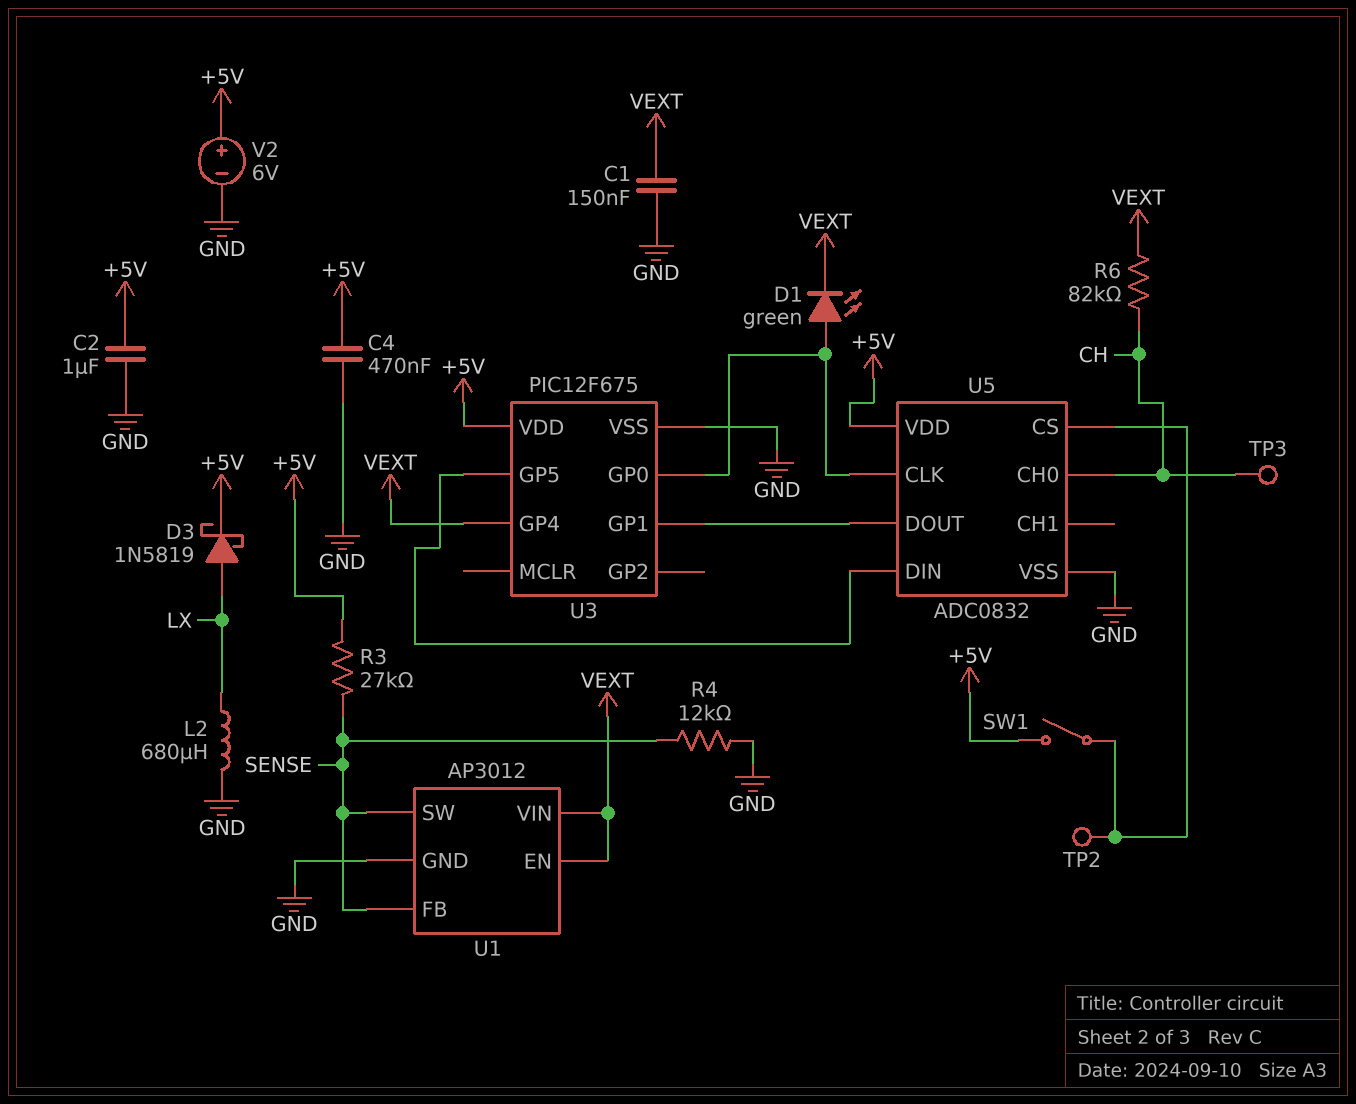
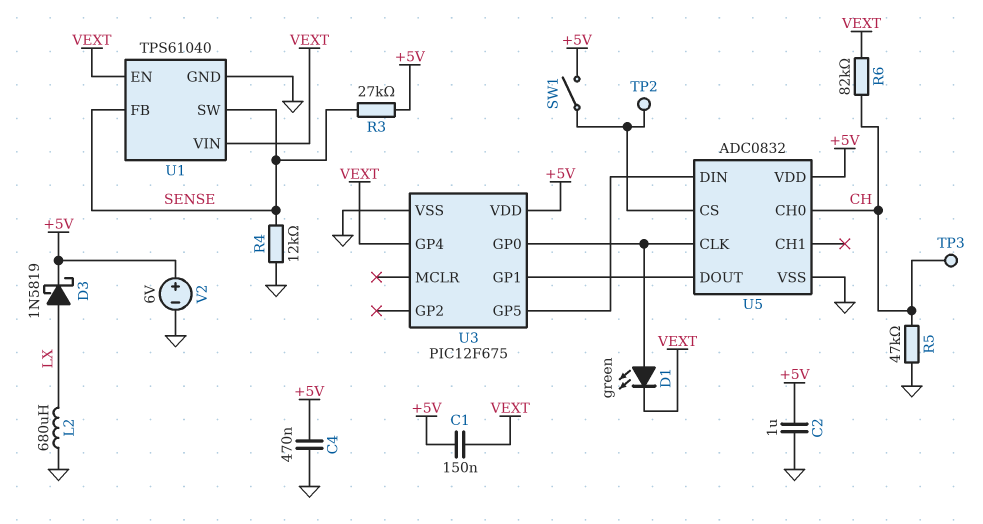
C1: 150nF (GND, VEXT) -> 150nF (+5V, VEXT)
R5: none -> 47k (CH, GND)
U1: AP3012 -> TPS61040

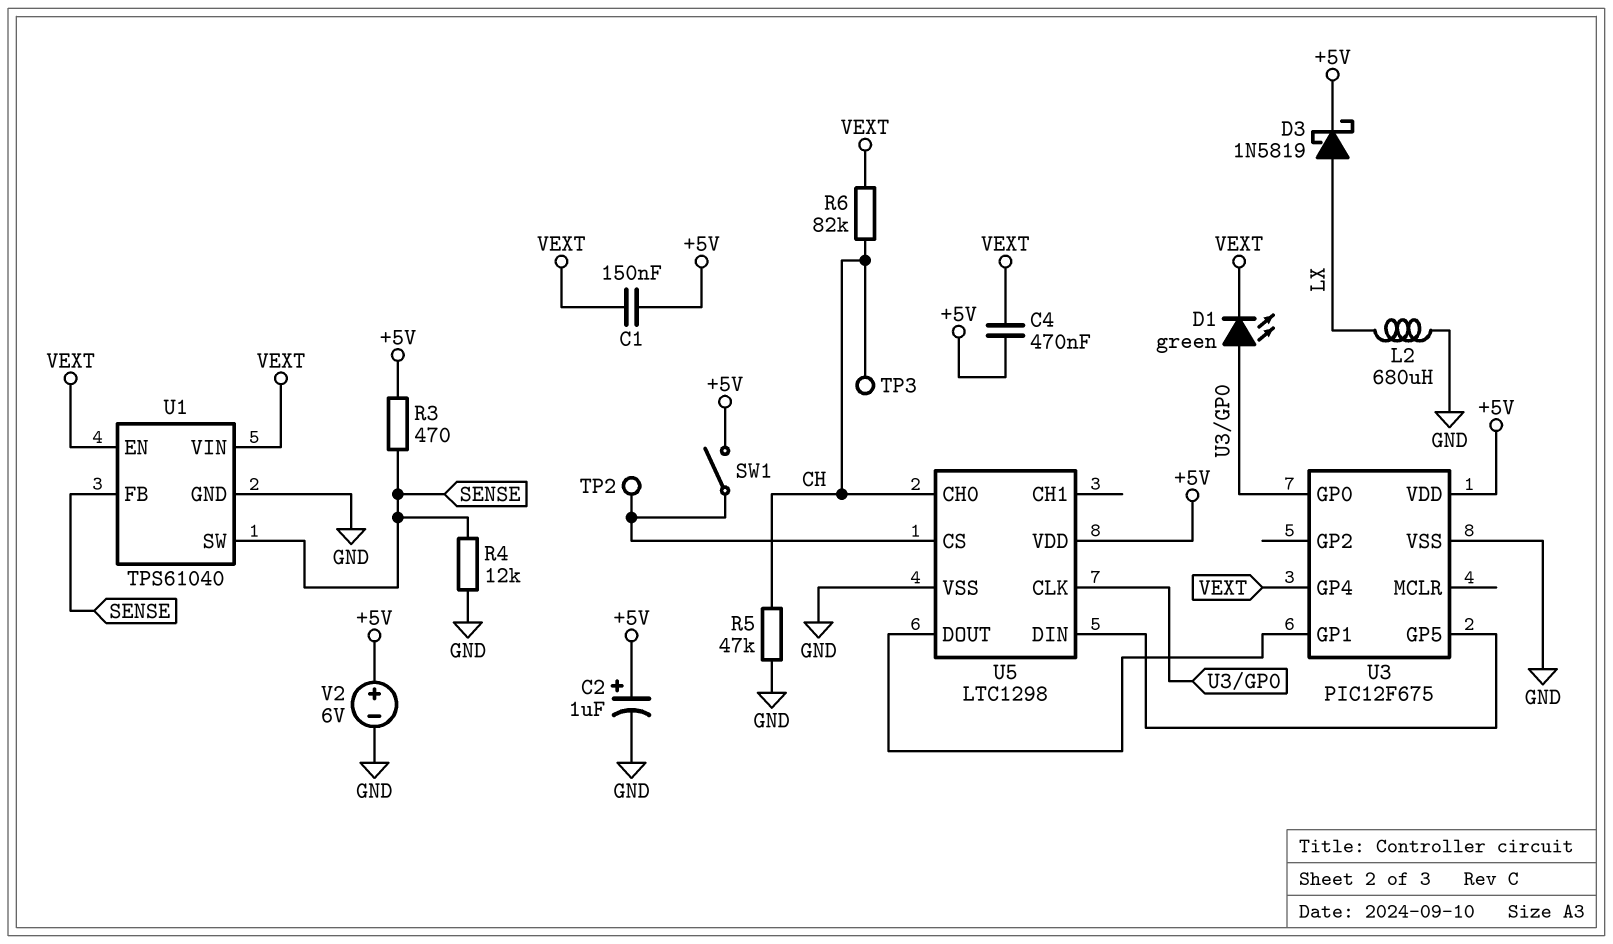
C2: 1uF (+5V, GND) -> 1uF (plus +5V, minus GND)
C4: 470nF (+5V, GND) -> 470nF (+5V, VEXT)
R3: 27k (+5V, SENSE) -> 470 (+5V, SENSE)
U5: ADC0832 -> LTC1298

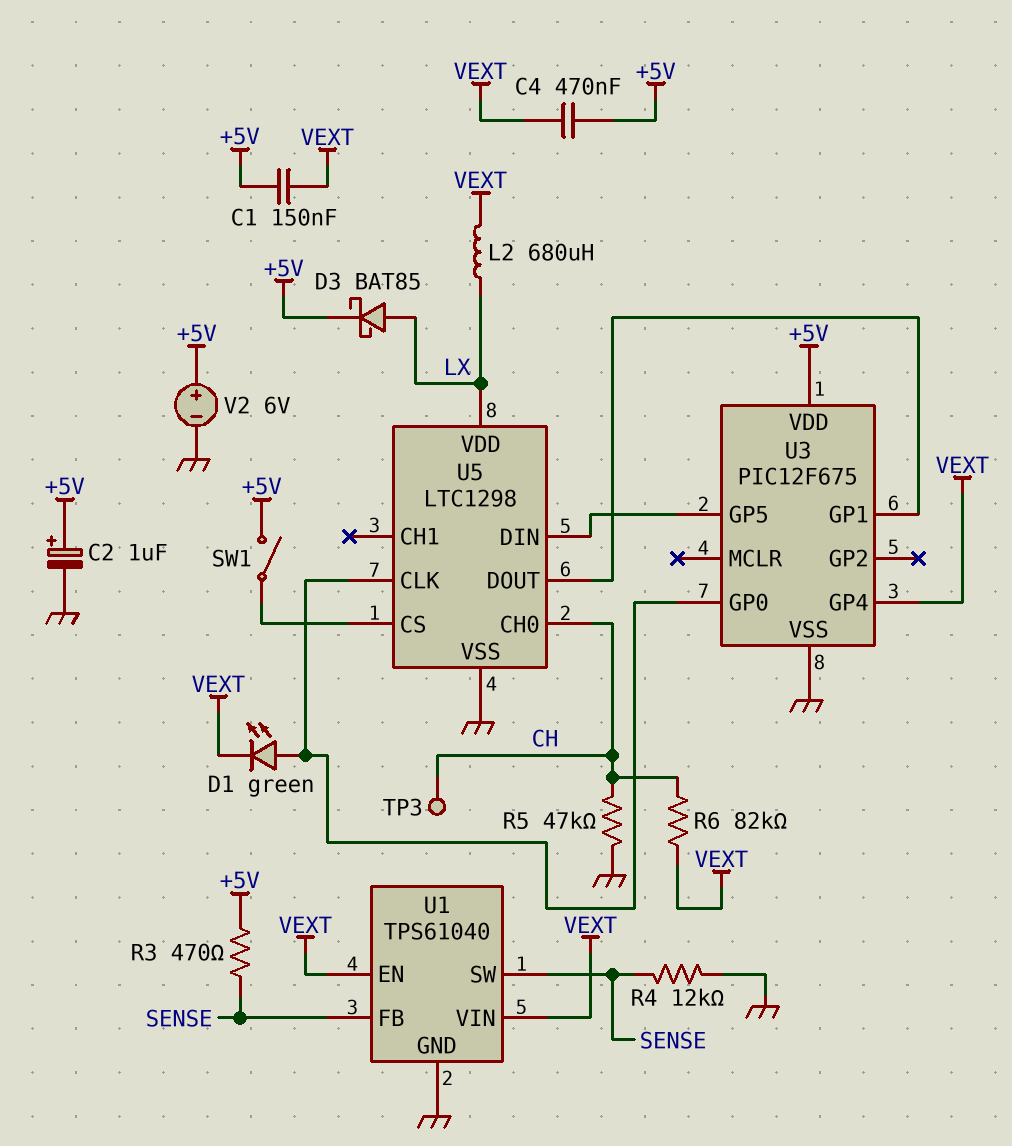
D3: schottky 1N5819 (A LX, K +5V) -> schottky BAT85 (A LX, K +5V)
L2: 680uH (GND, LX) -> 680uH (LX, VEXT)
TP2: test point (U5/CS) -> none
U5 pin VDD: +5V -> LX

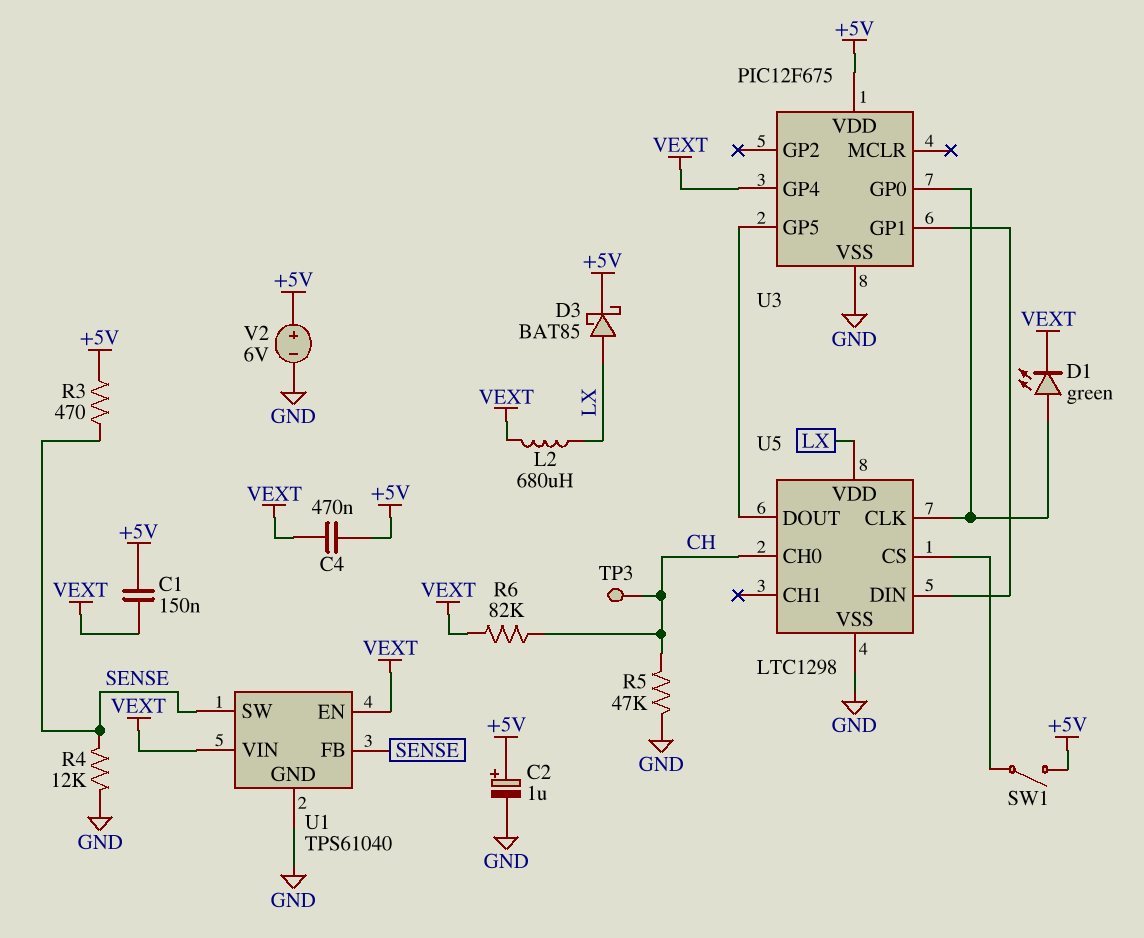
U5 pin DIN: U3/GP5 -> U3/GP1
U5 pin DOUT: U3/GP1 -> U3/GP5

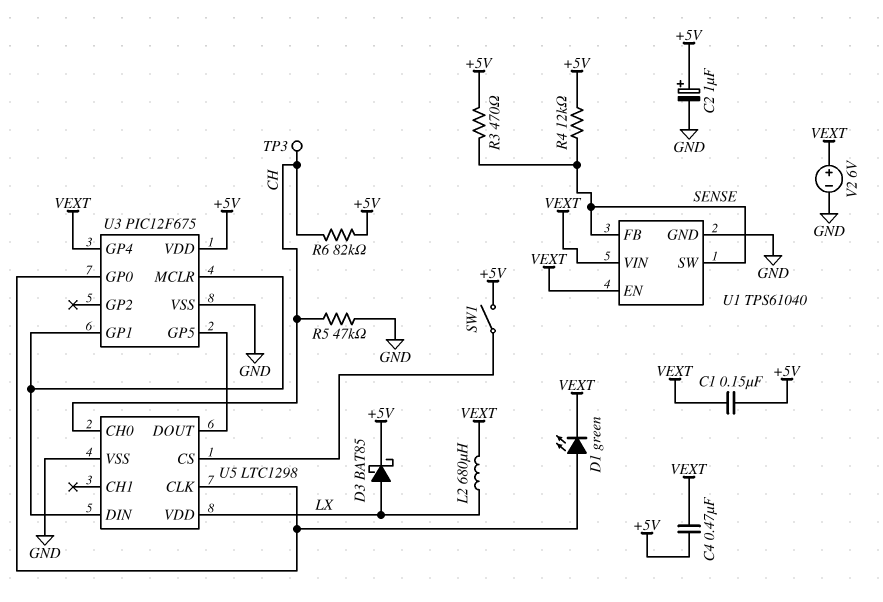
R4: 12k (GND, SENSE) -> 12k (+5V, SENSE)
R6: 82k (CH, VEXT) -> 82k (+5V, CH)
U3 pin MCLR: none -> U3/GP1
V2: 6V (plus +5V, minus GND) -> 6V (plus VEXT, minus GND)

